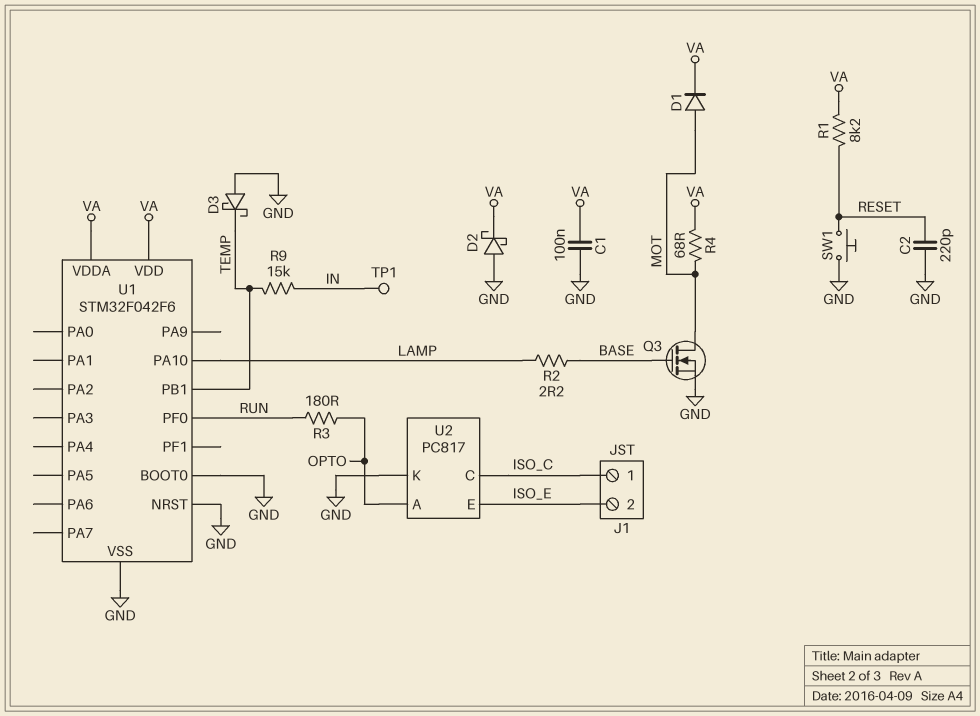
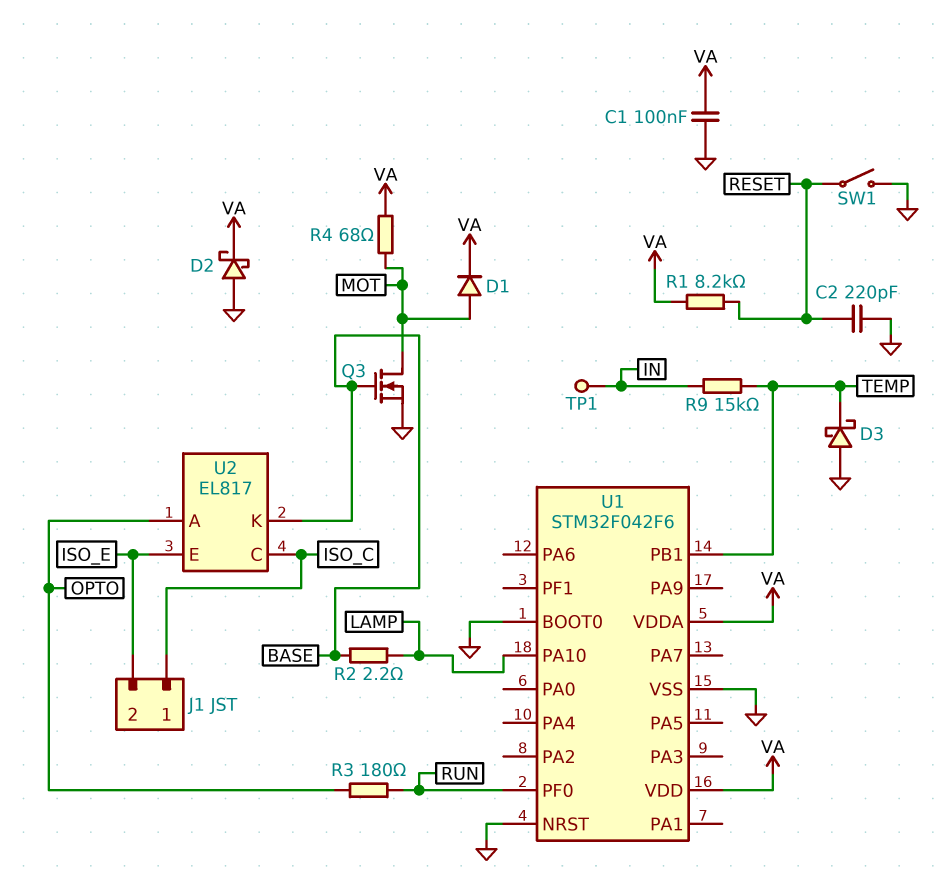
SW1: button (GND, RESET) -> switch (GND, RESET)
U2: PC817 -> EL817
U2 pin K: GND -> BASE

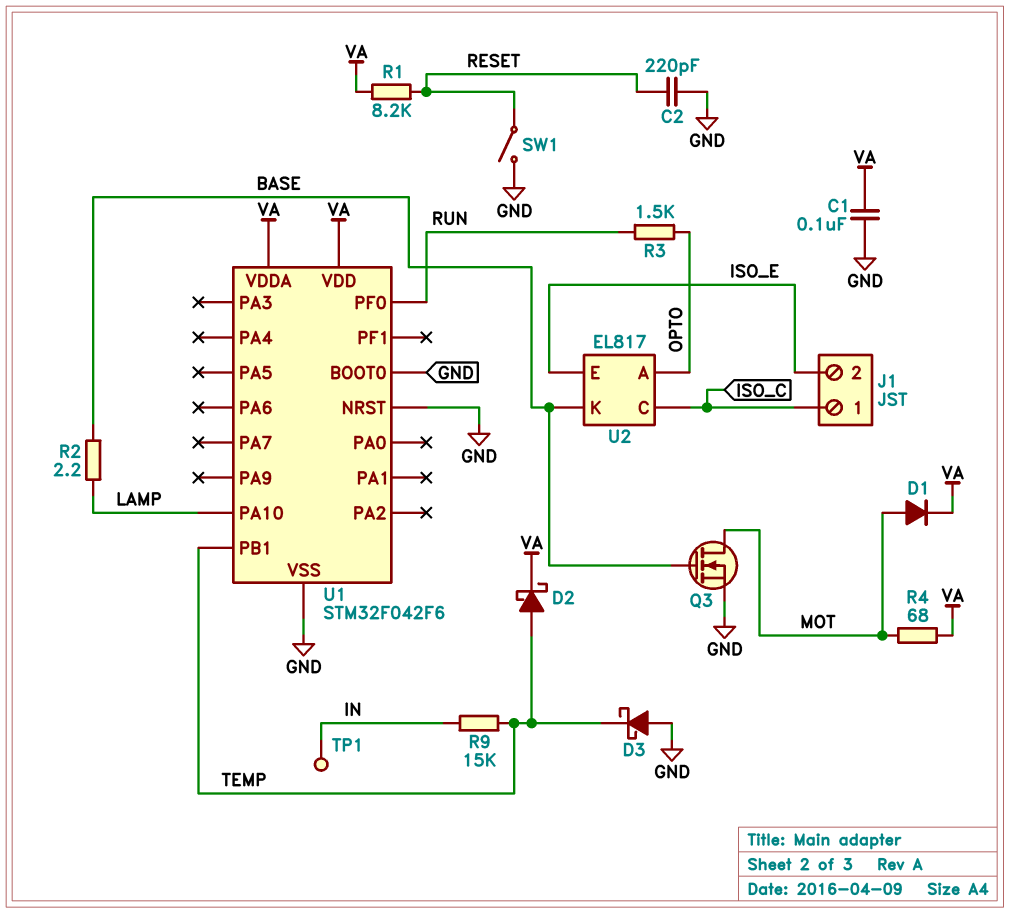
D2: schottky (A GND, K VA) -> schottky (A TEMP, K VA)
R3: 180 (OPTO, RUN) -> 1.5k (OPTO, RUN)

